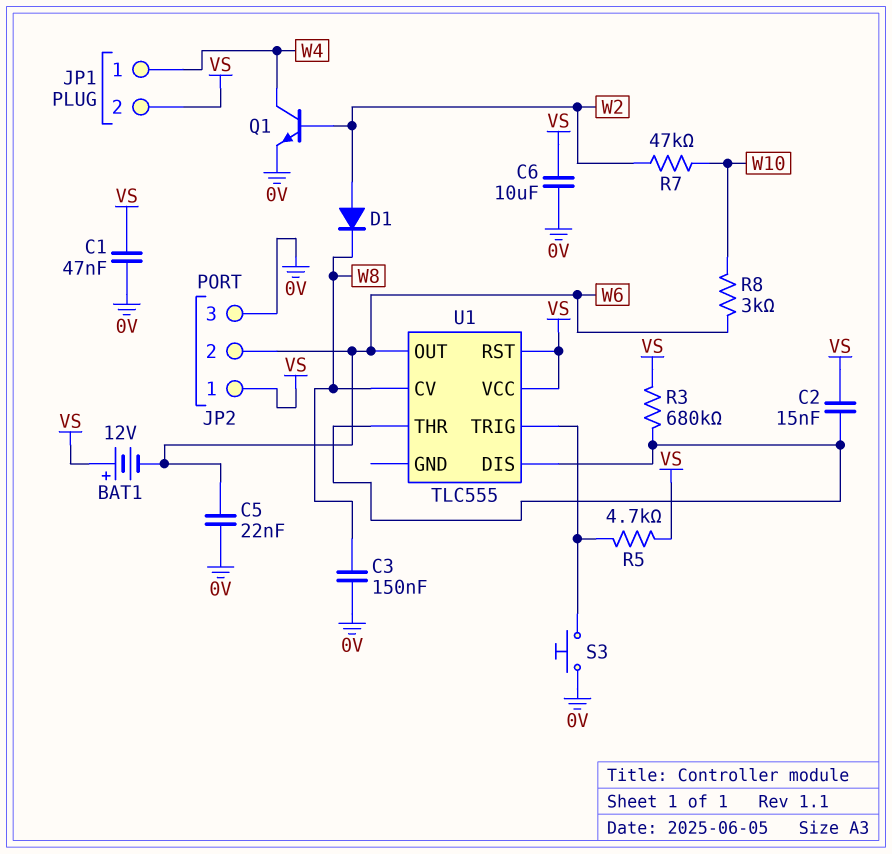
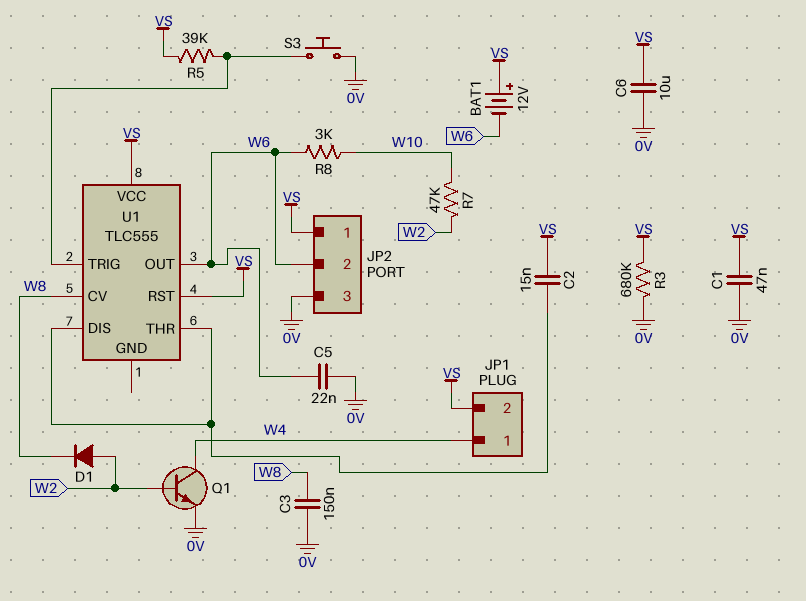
R3: 680k (U1/DIS, VS) -> 680k (0V, VS)
R5: 4.7k (U1/TRIG, VS) -> 39k (U1/TRIG, VS)

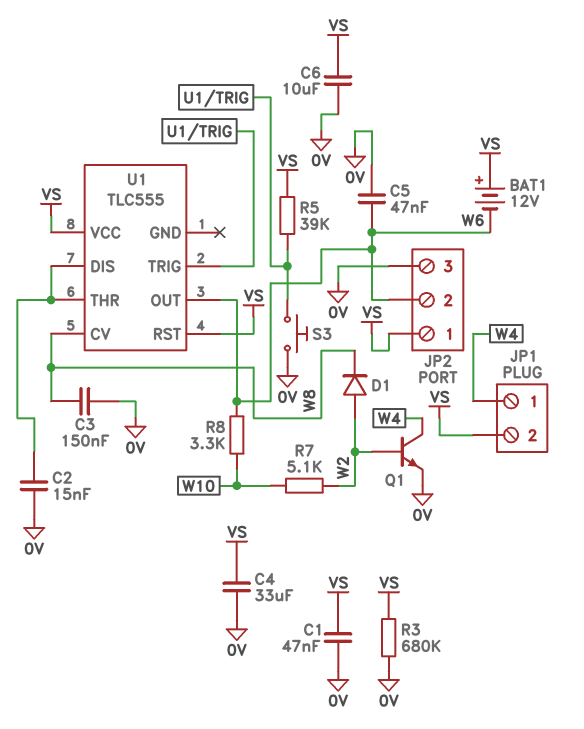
C2: 15nF (U1/DIS, VS) -> 15nF (0V, U1/DIS)
C4: none -> 33uF (0V, VS)
C5: 22nF (0V, W6) -> 47nF (0V, W6)
R7: 47k (W2, W10) -> 5.1k (W2, W10)
R8: 3k (W6, W10) -> 3.3k (W6, W10)

